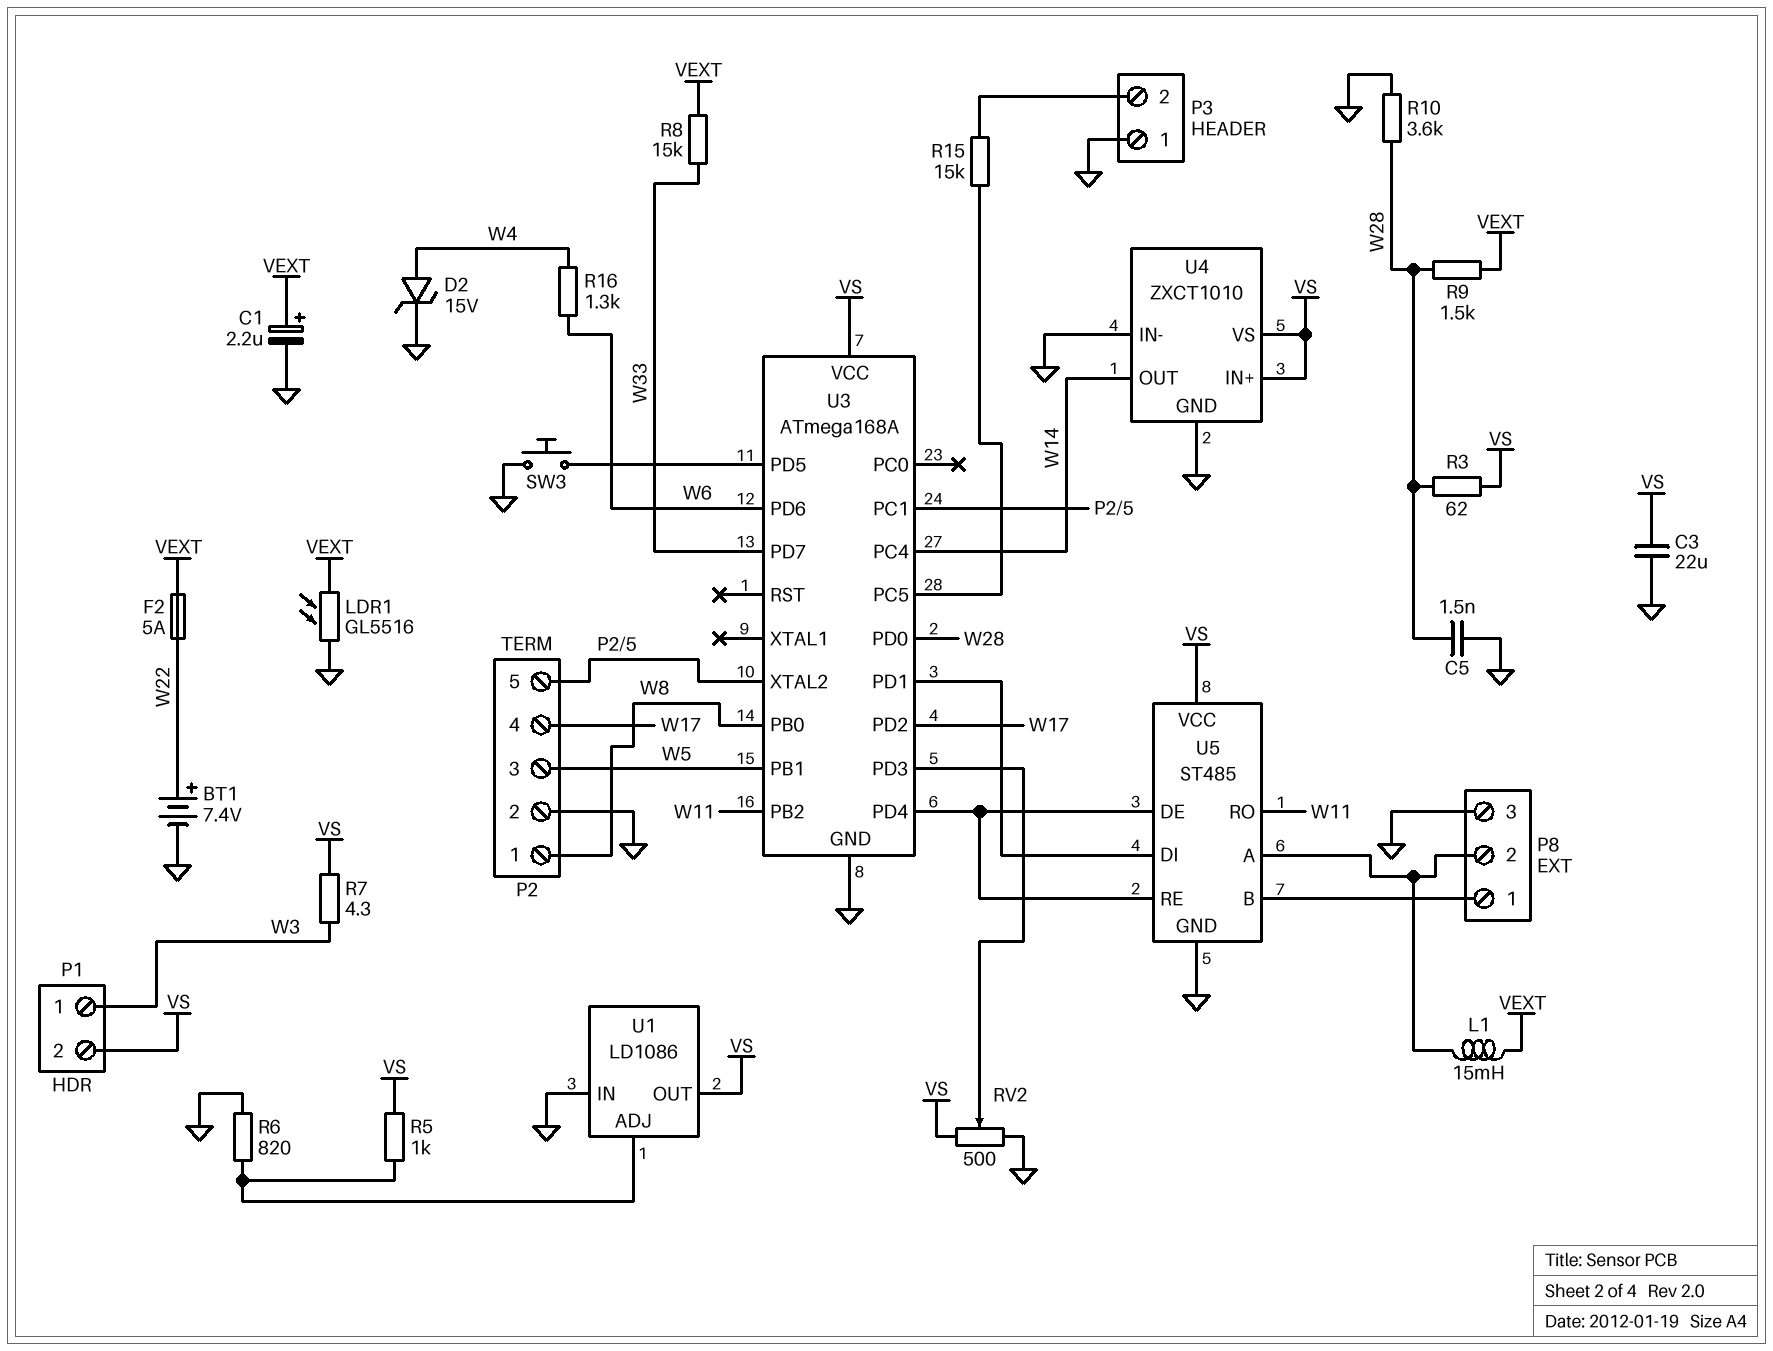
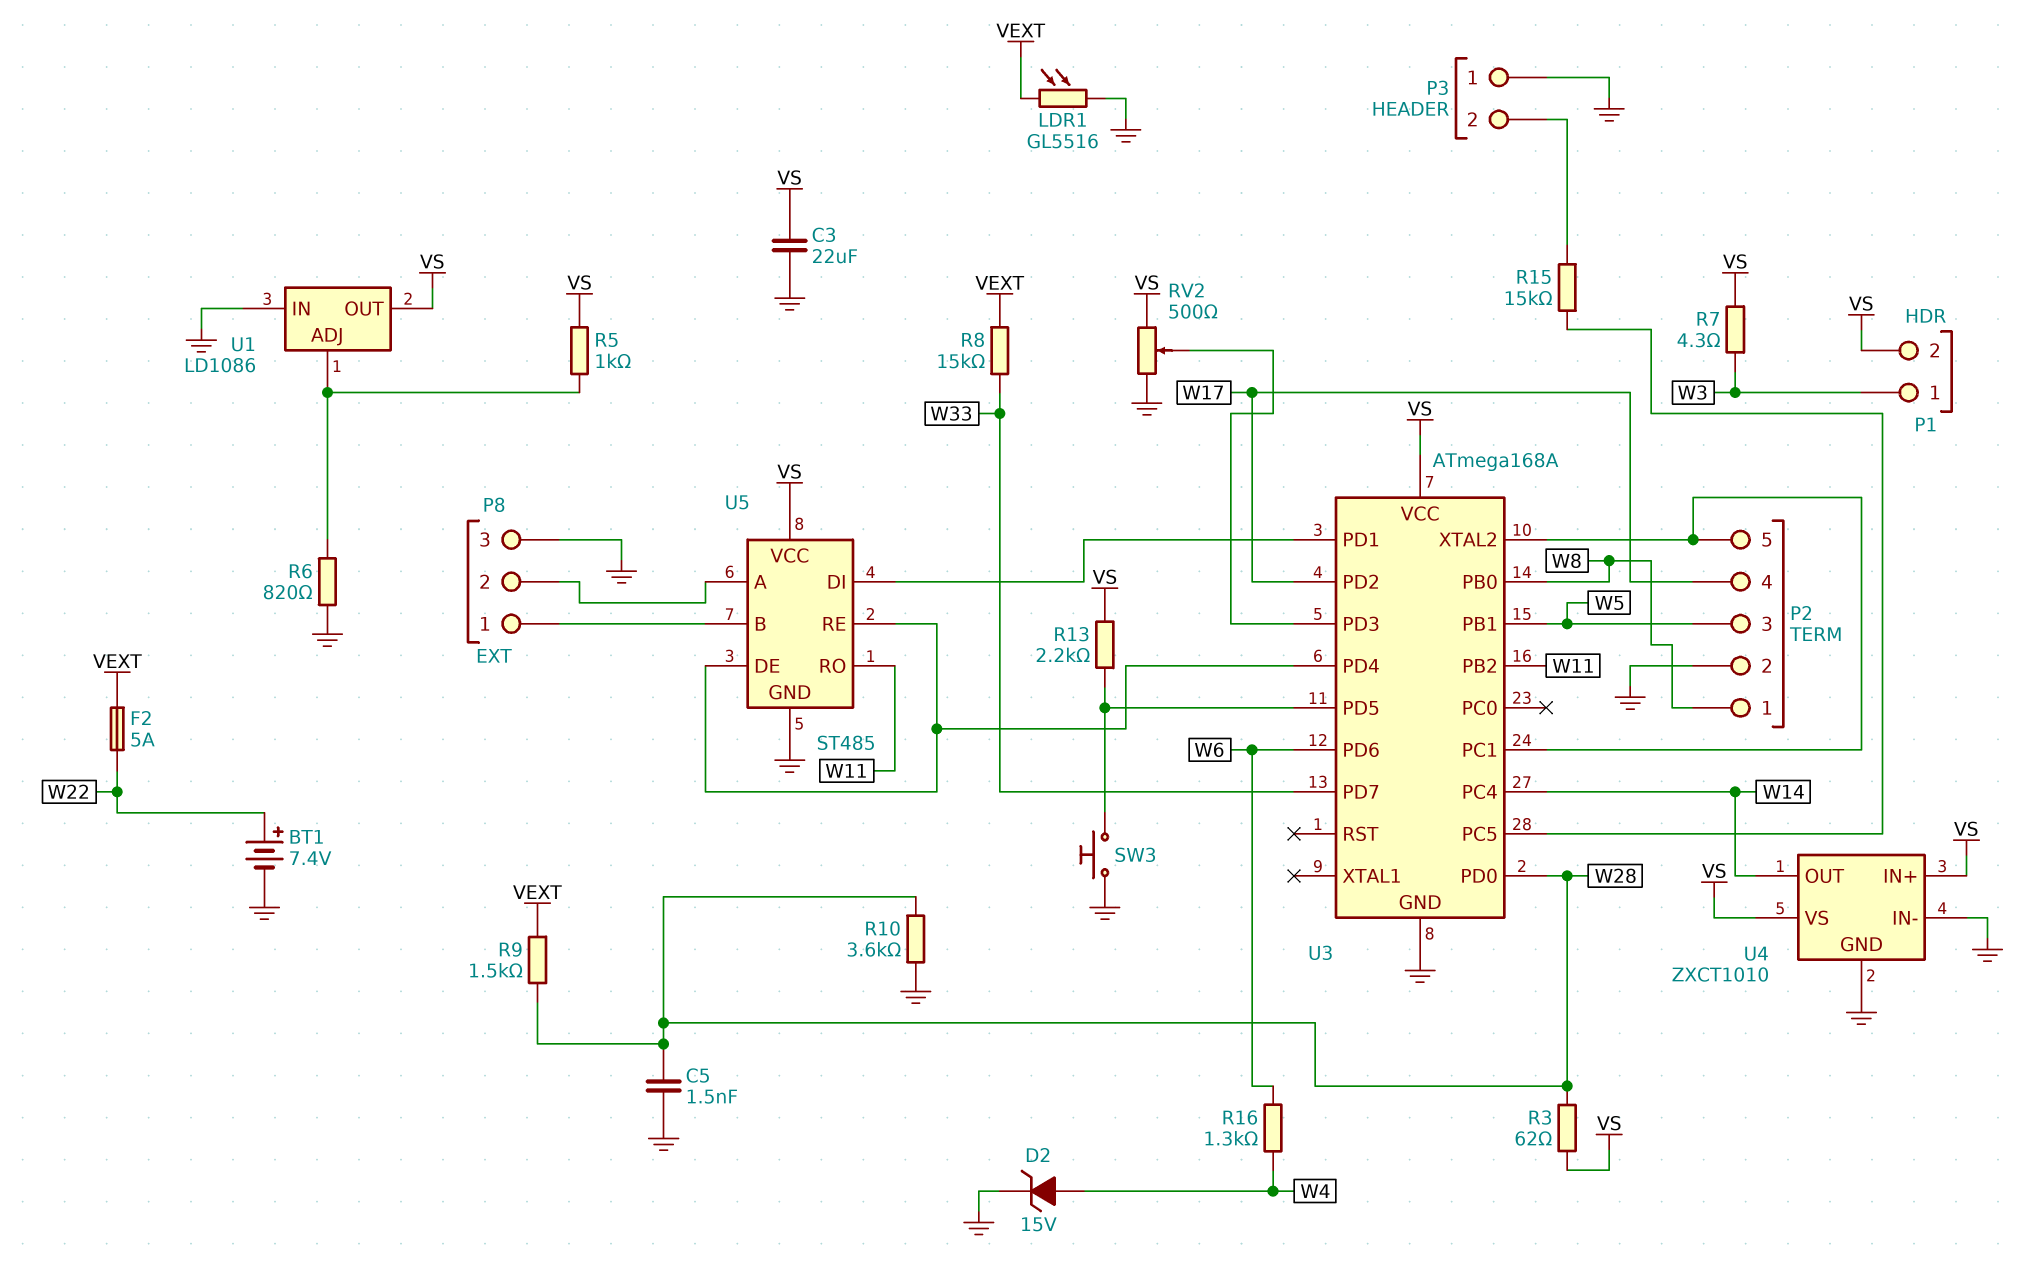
C1: 2.2uF (plus VEXT, minus GND) -> none
L1: 15mH (P8/2, VEXT) -> none
R13: none -> 2.2k (U3/PD5, VS)

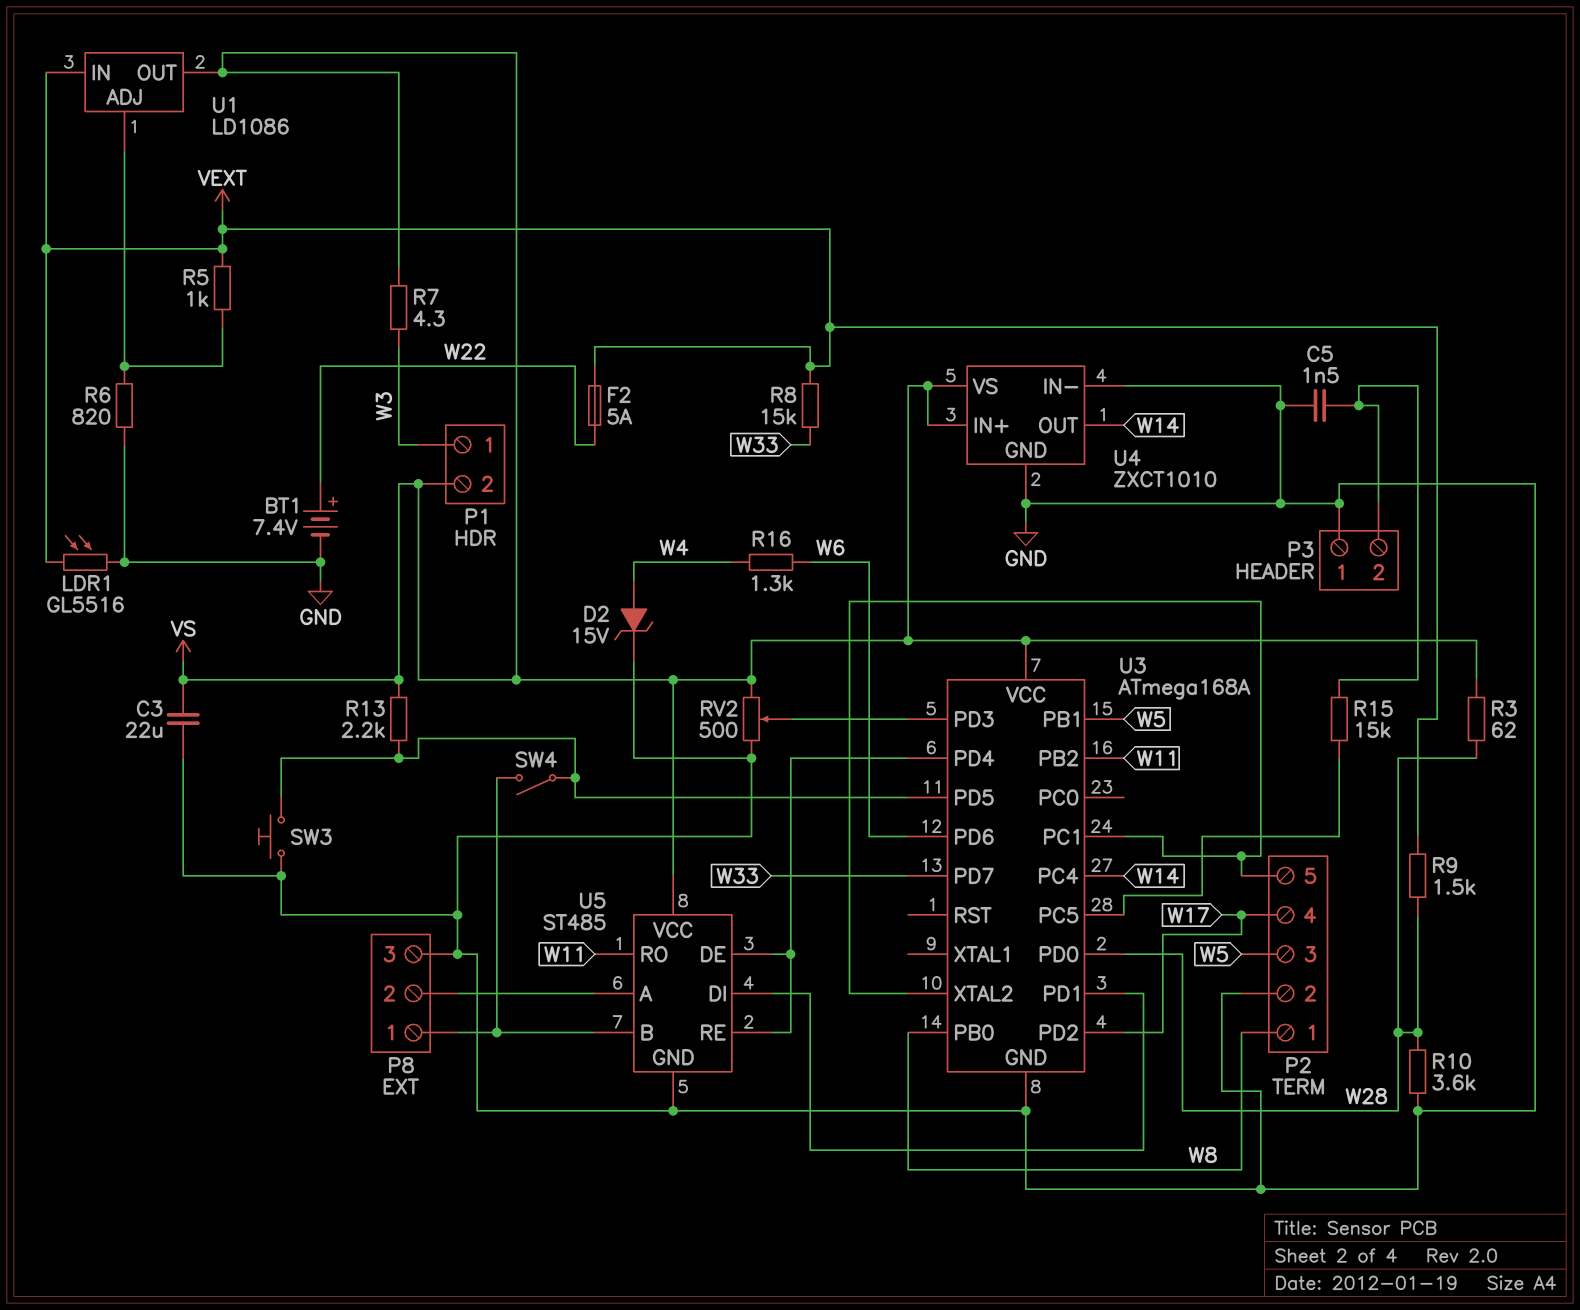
C5: 1.5nF (GND, W28) -> 1.5nF (GND, P3/2)
R5: 1k (U1/ADJ, VS) -> 1k (U1/ADJ, VEXT)
SW4: none -> switch (P8/1, U3/PD5)
U1 pin IN: GND -> VEXT

